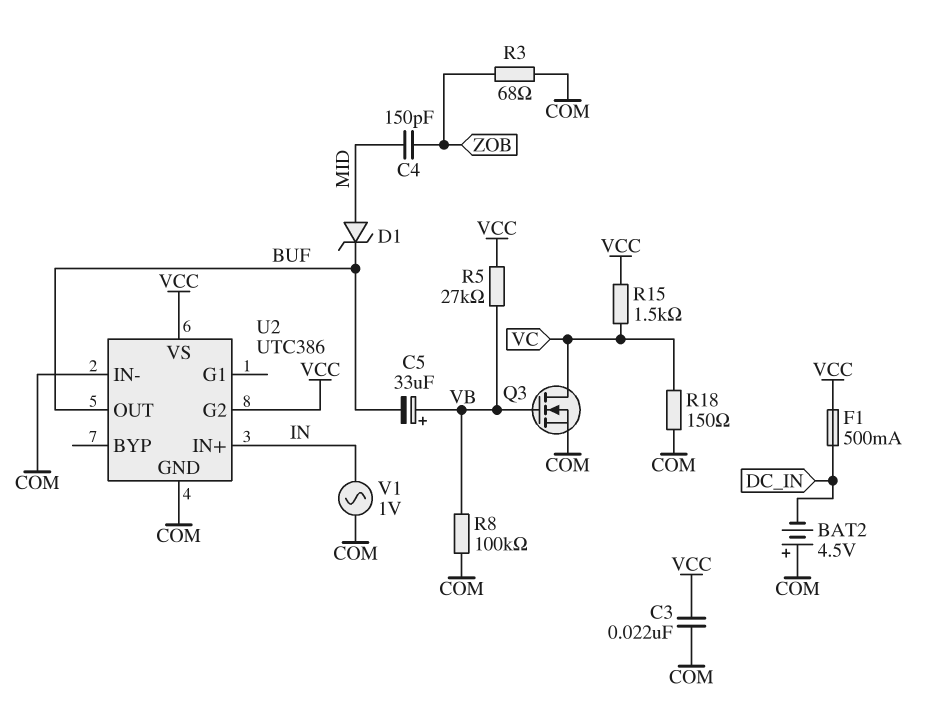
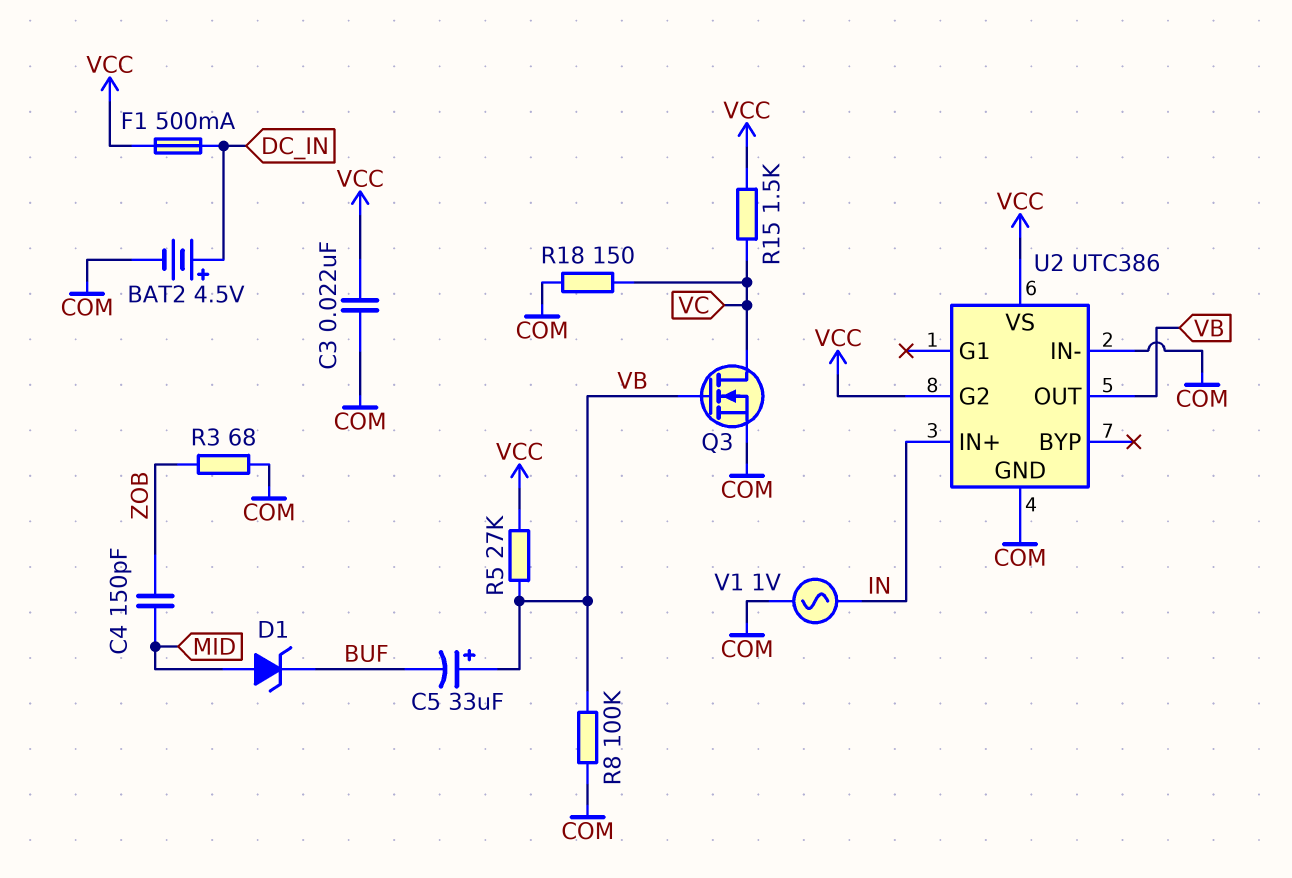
BAT2: 4.5V (plus COM, minus DC_IN) -> 4.5V (plus DC_IN, minus COM)
U2 pin OUT: BUF -> VB

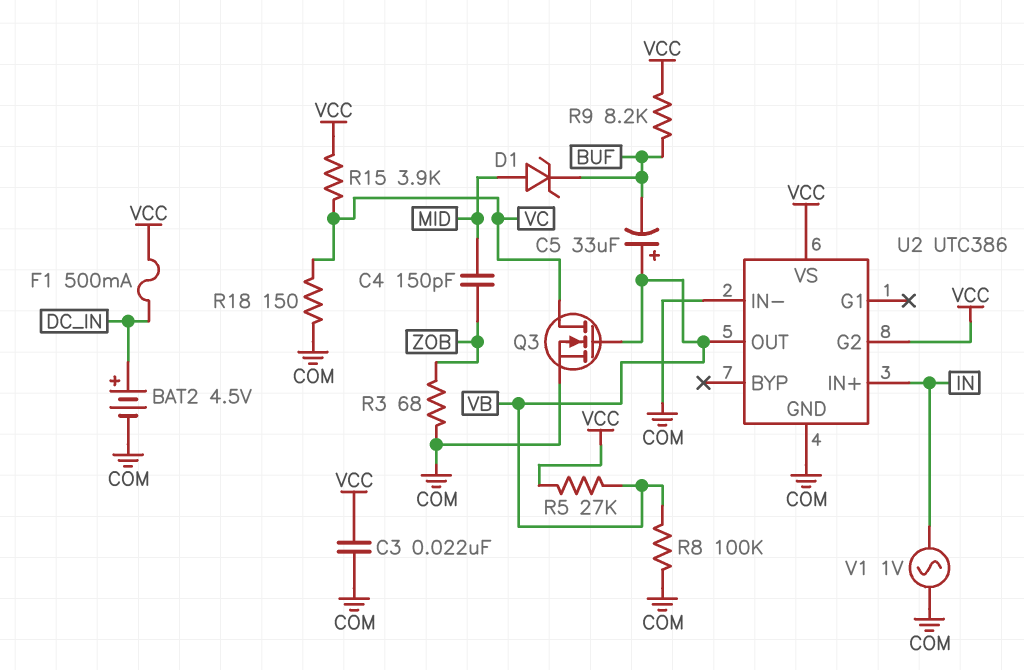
R9: none -> 8.2k (BUF, VCC)
R15: 1.5k (VC, VCC) -> 3.9k (VC, VCC)

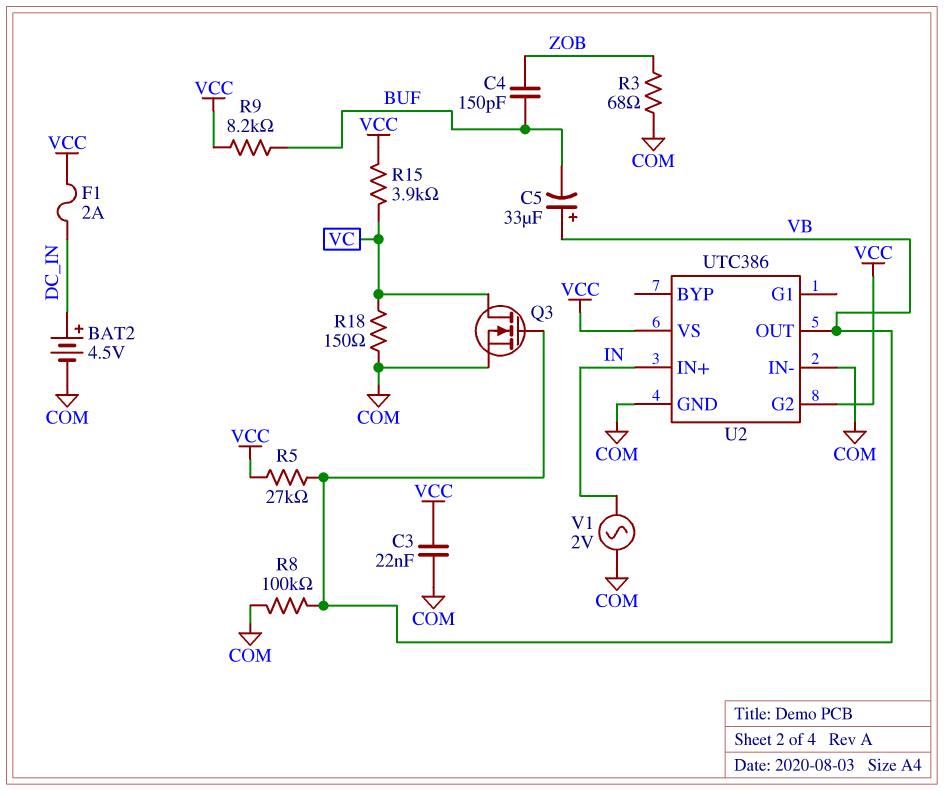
C4: 150pF (MID, ZOB) -> 150pF (BUF, ZOB)
D1: zener (A MID, K BUF) -> none
F1: 500mA (DC_IN, VCC) -> 2A (DC_IN, VCC)
V1: AC 1V (COM, IN) -> AC 2V (COM, IN)

